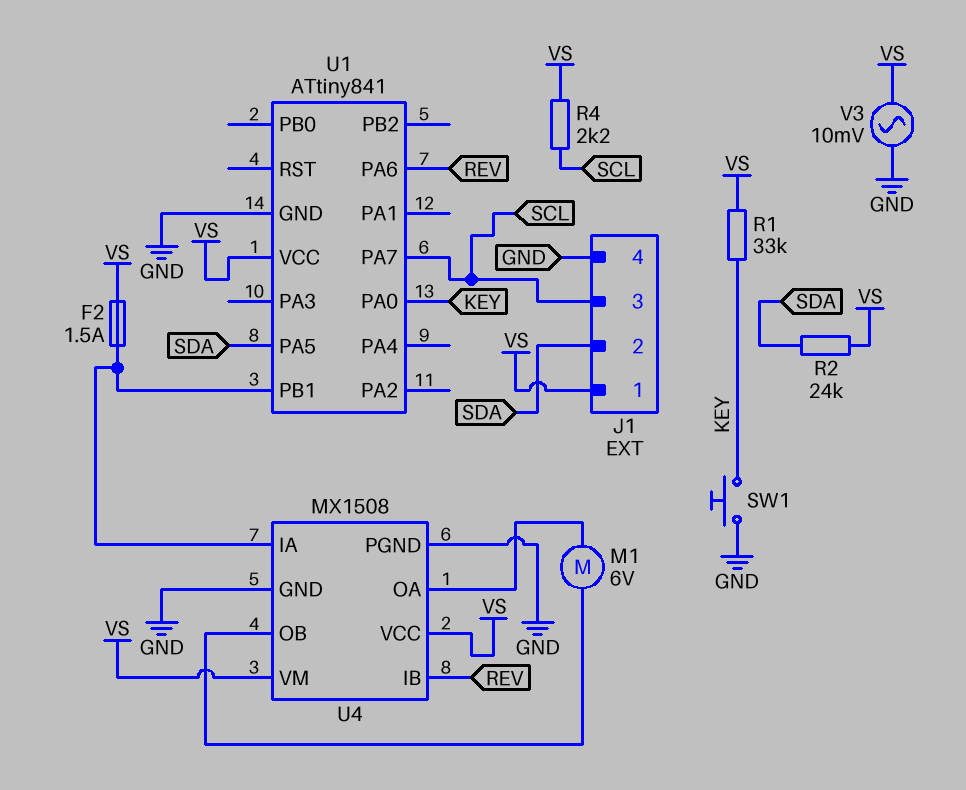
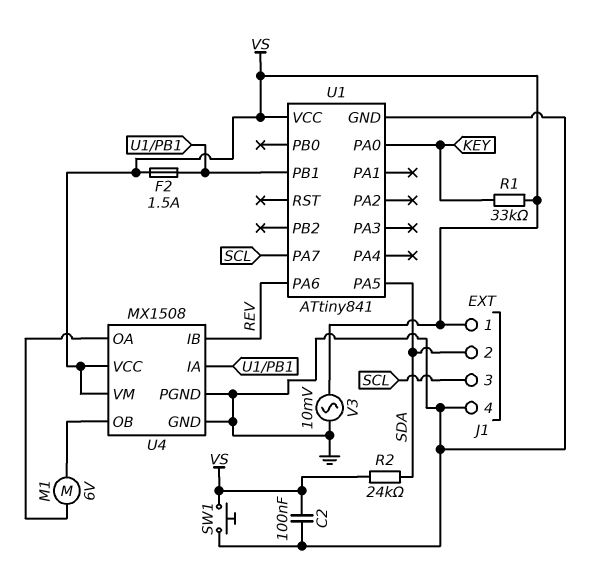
C2: none -> 100nF (GND, VS)
R4: 2.2k (SCL, VS) -> none
SW1: button (GND, KEY) -> button (GND, VS)

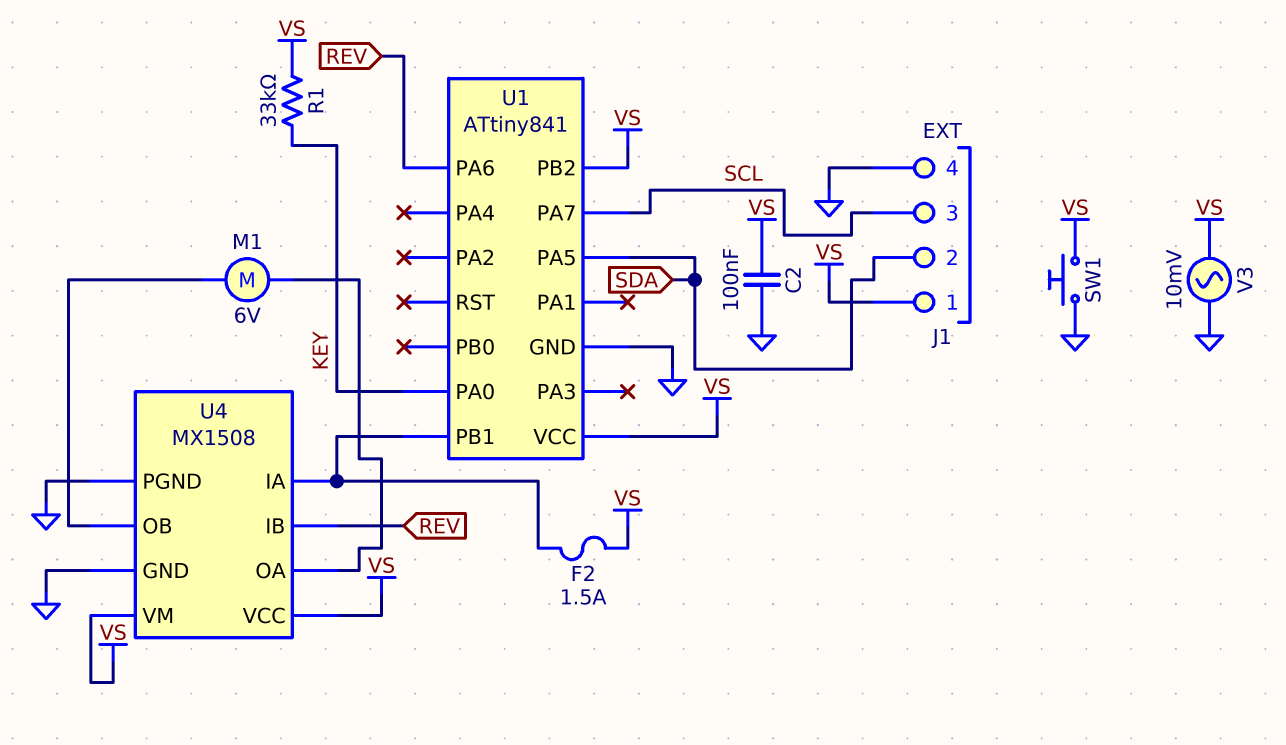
R2: 24k (SDA, VS) -> none
U1 pin PB2: none -> VS

